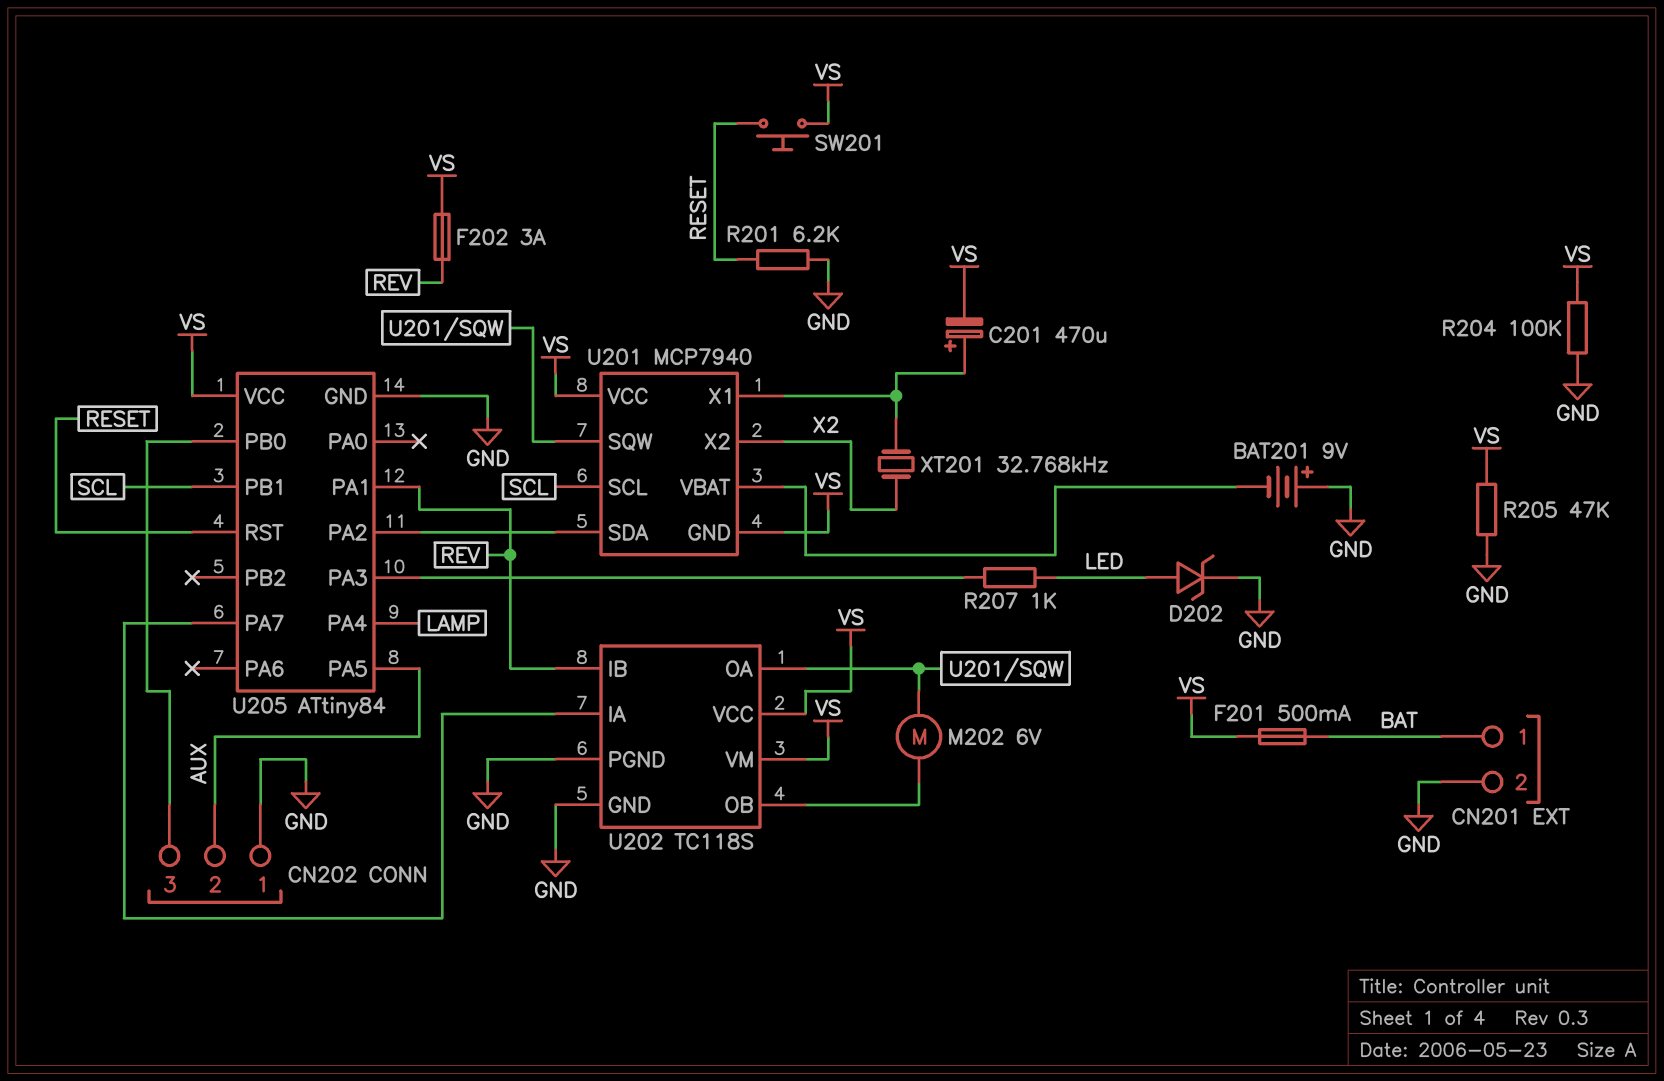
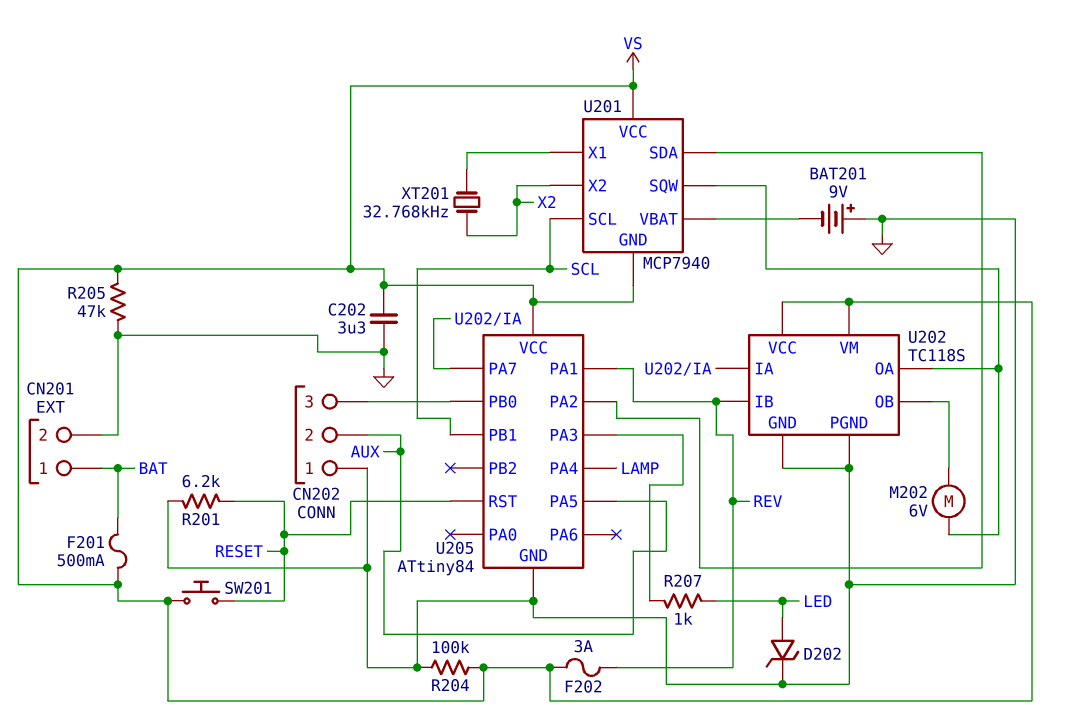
C201: 470uF (plus U201/X1, minus VS) -> none
C202: none -> 3.3uF (GND, VS)

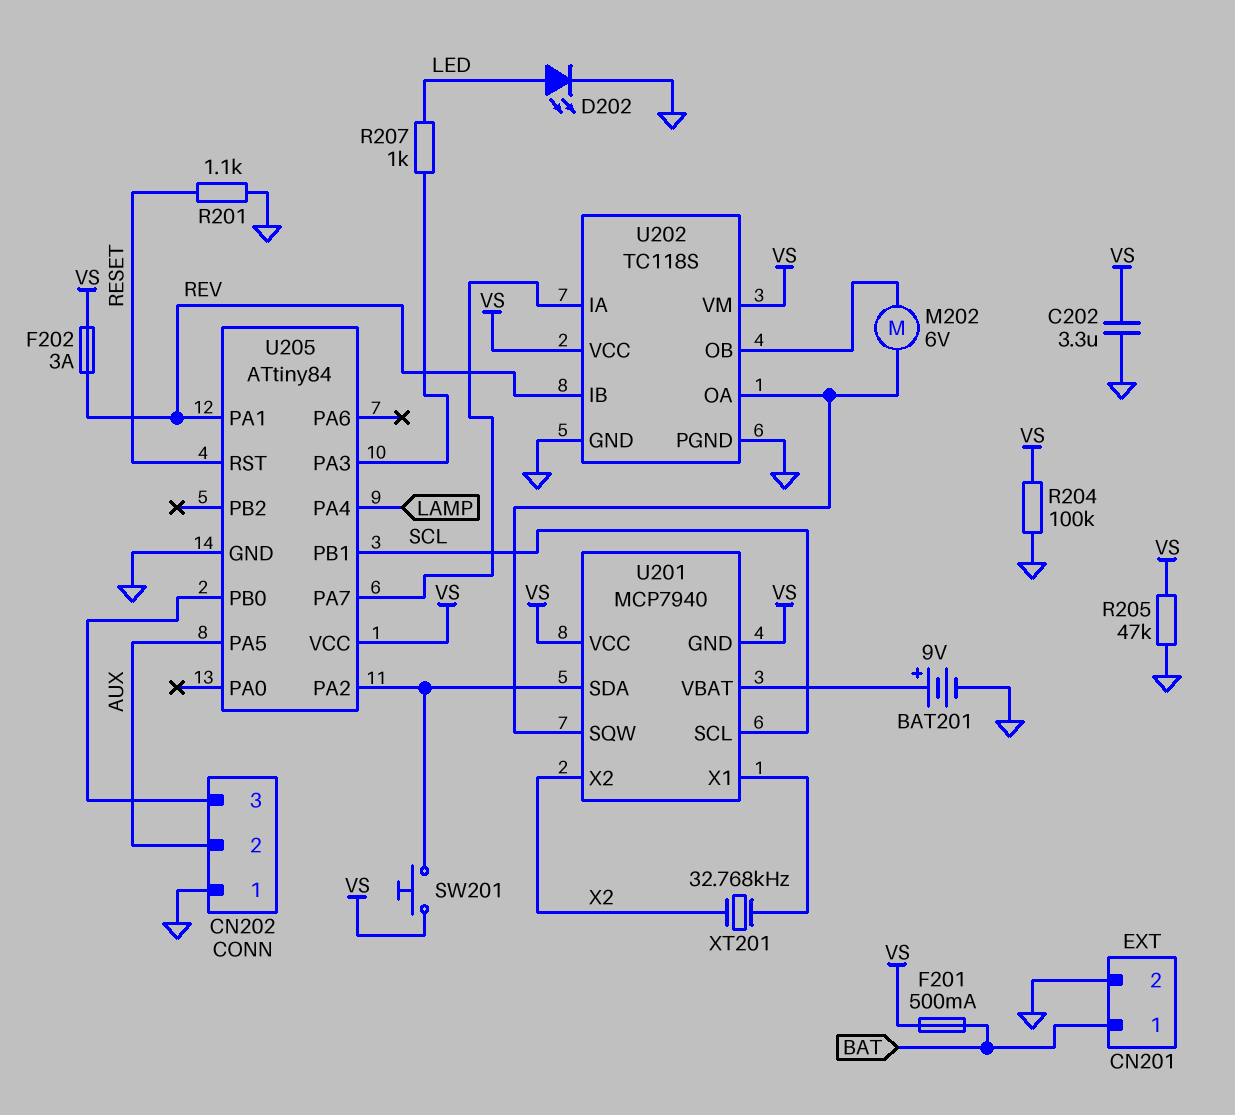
BAT201: 9V (plus GND, minus U201/VBAT) -> 9V (plus U201/VBAT, minus GND)
D202: zener (A LED, K GND) -> LED (A LED, K GND)
R201: 6.2k (GND, RESET) -> 1.1k (GND, RESET)
SW201: button (RESET, VS) -> button (U201/SDA, VS)

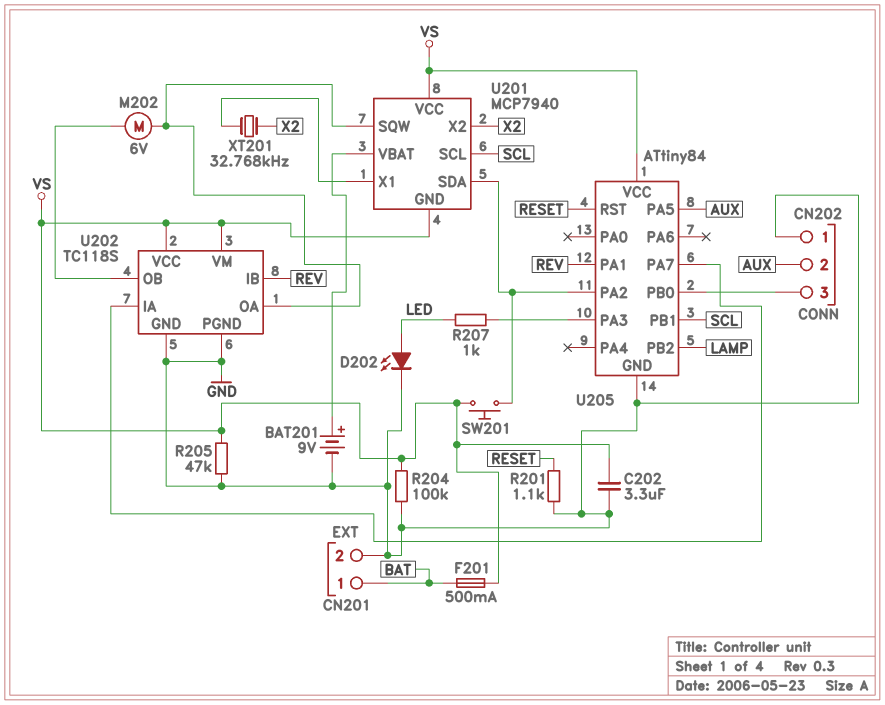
F202: 3A (REV, VS) -> none
U205 pin PA4: LAMP -> none
U205 pin PB2: none -> LAMP

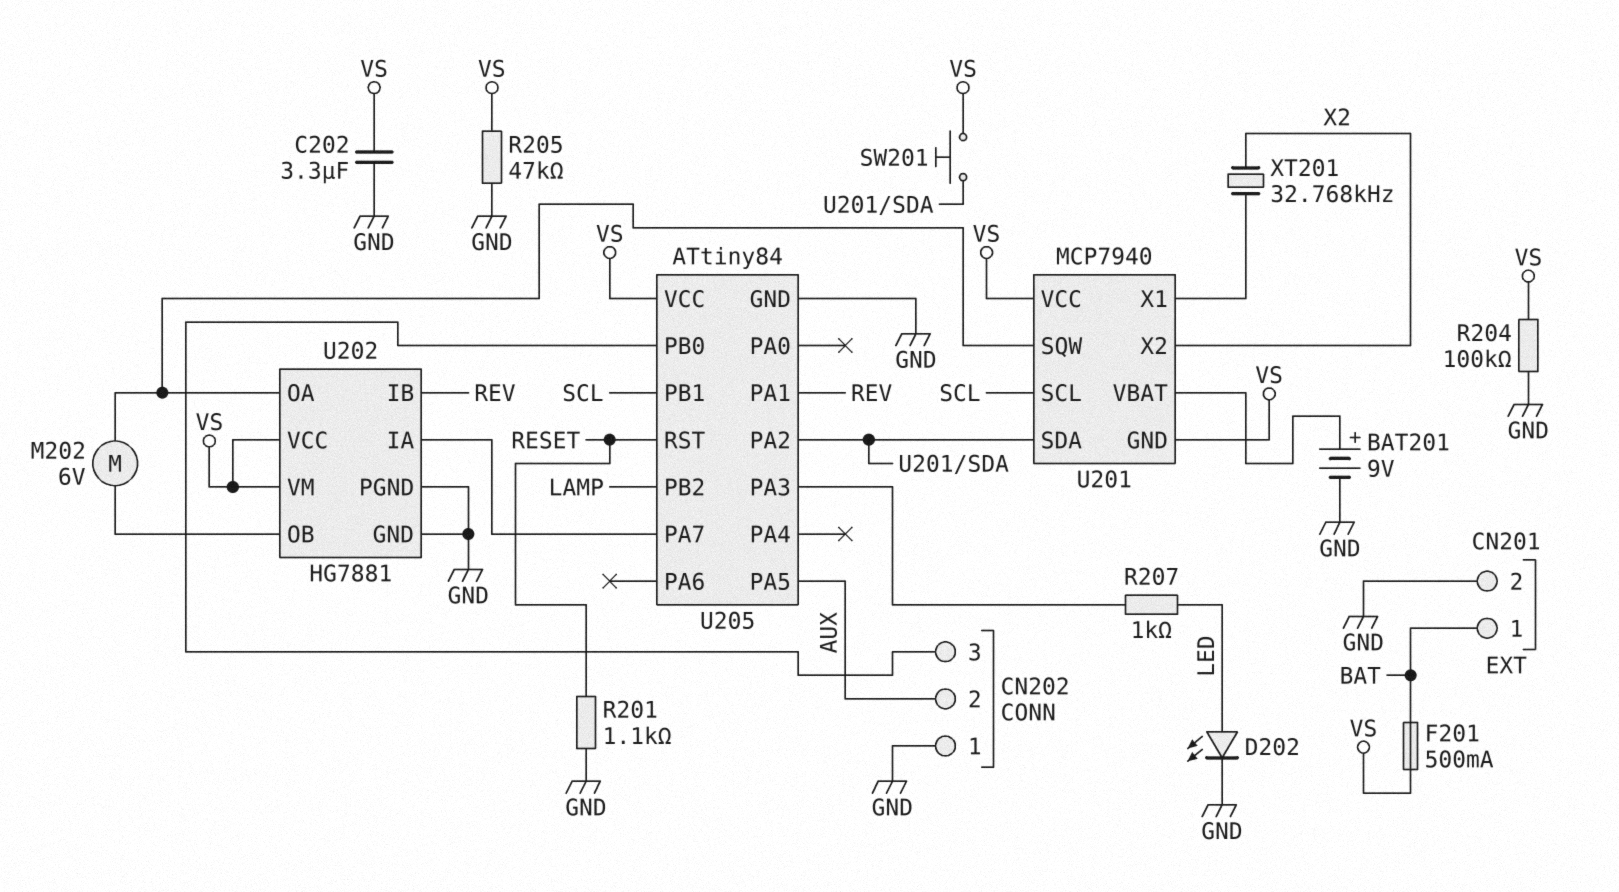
U202: TC118S -> HG7881

